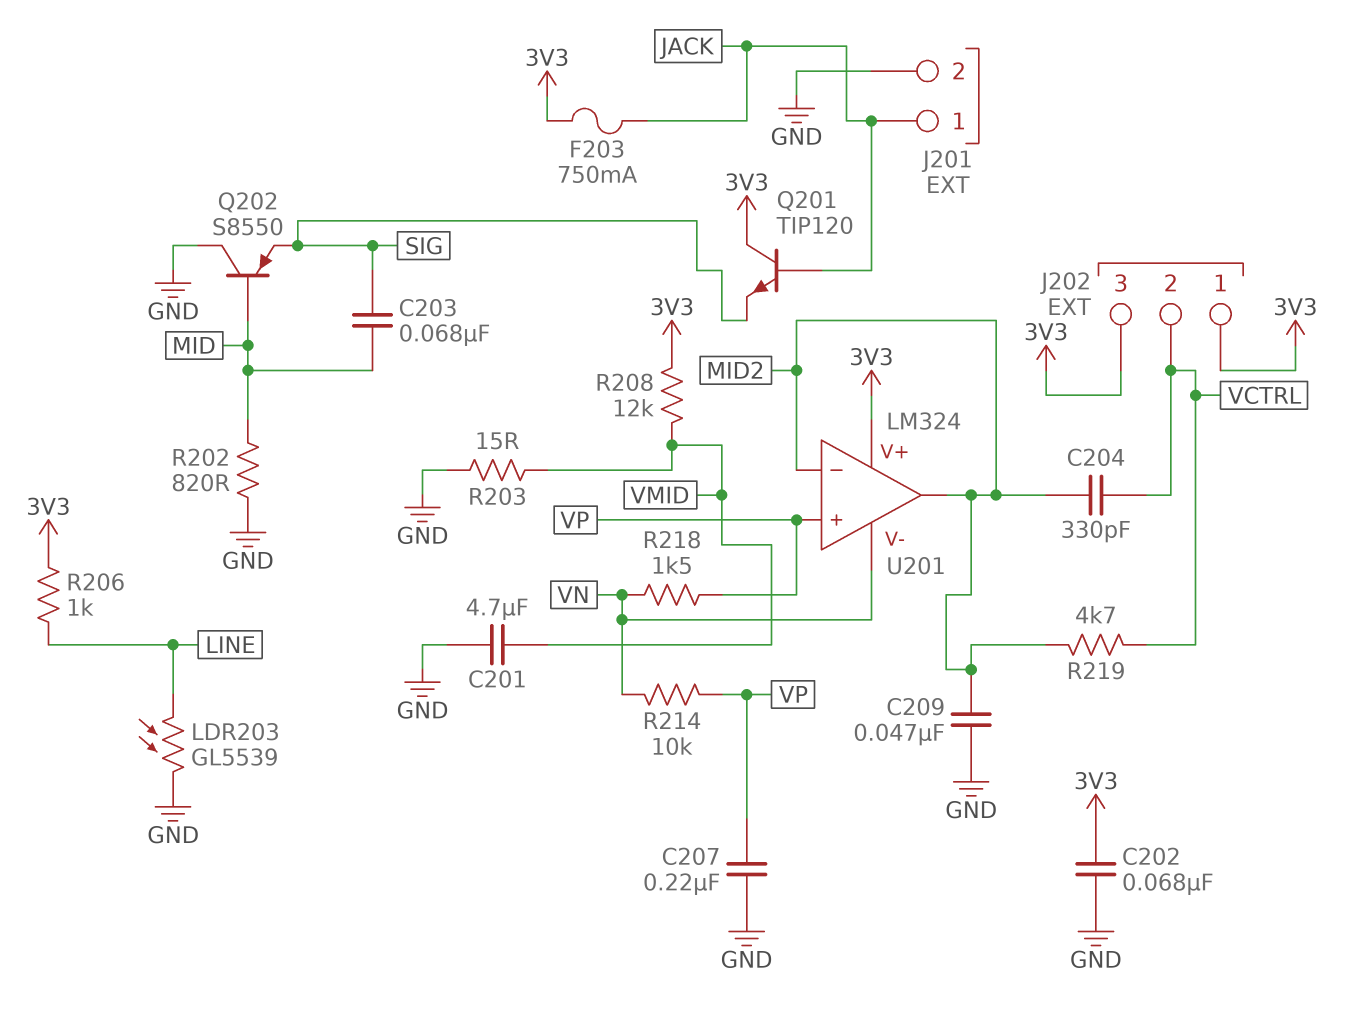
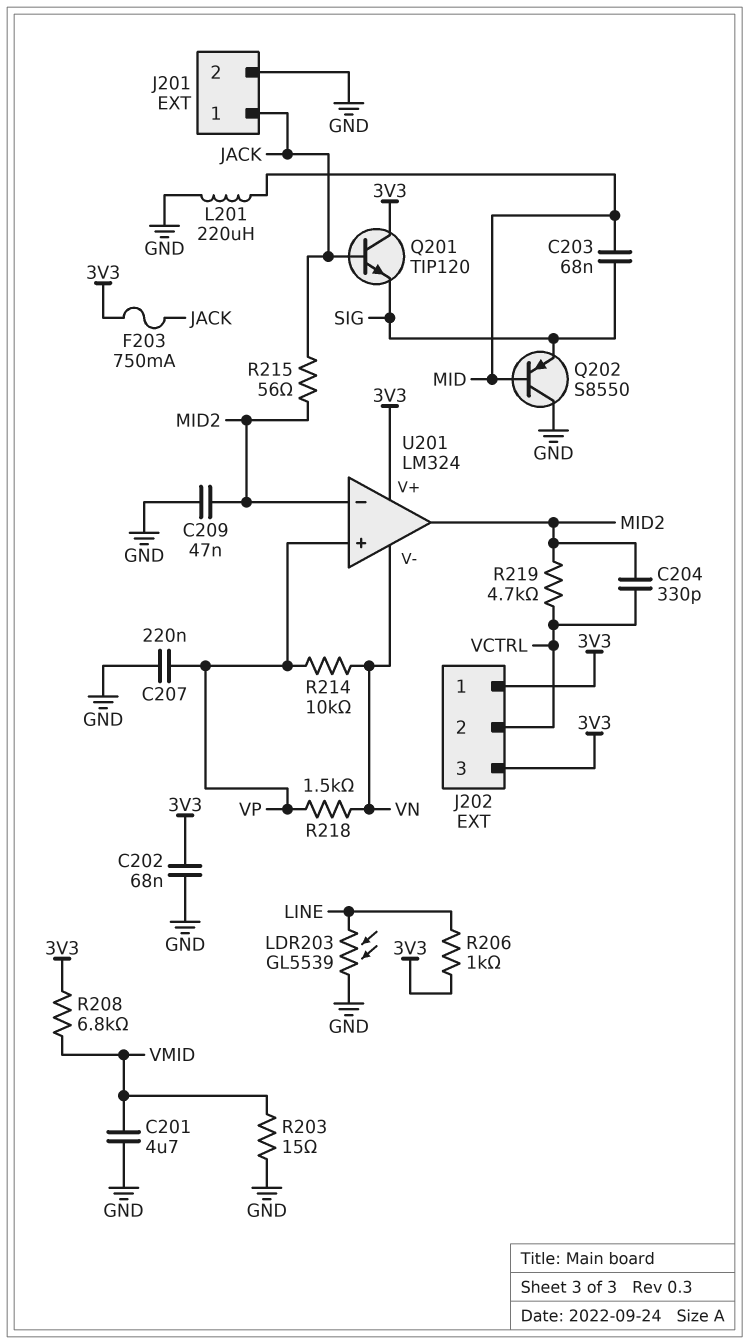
L201: none -> 220uH (GND, MID)
R202: 820 (GND, MID) -> none
R208: 12k (3V3, VMID) -> 6.8k (3V3, VMID)
R215: none -> 56 (JACK, MID2)

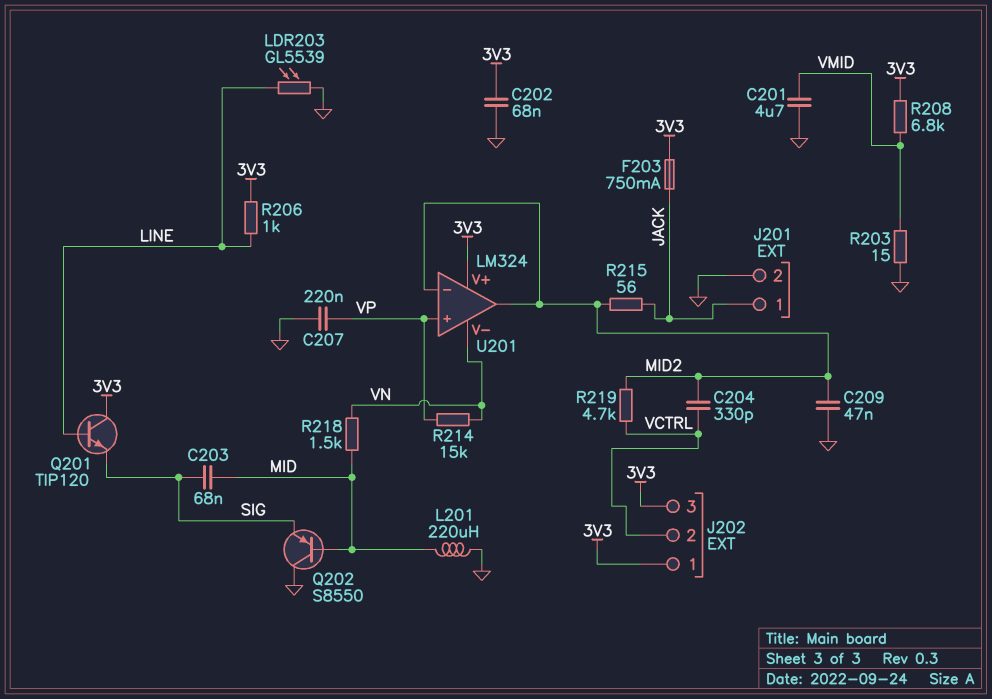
Q201: NPN TIP120 (B JACK, C 3V3, E SIG) -> NPN TIP120 (B LINE, C 3V3, E SIG)
R214: 10k (VN, VP) -> 15k (VN, VP)
R218: 1.5k (VN, VP) -> 1.5k (MID, VN)

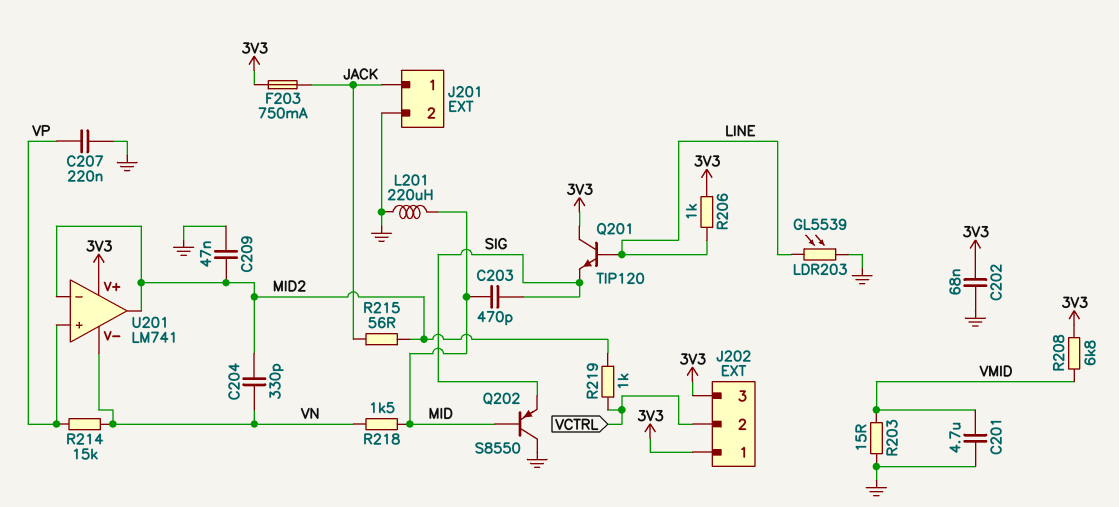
C203: 68nF (MID, SIG) -> 470pF (MID, SIG)
C204: 330pF (MID2, VCTRL) -> 330pF (MID2, VN)
R219: 4.7k (MID2, VCTRL) -> 1k (MID2, VCTRL)
U201: LM324 -> LM741

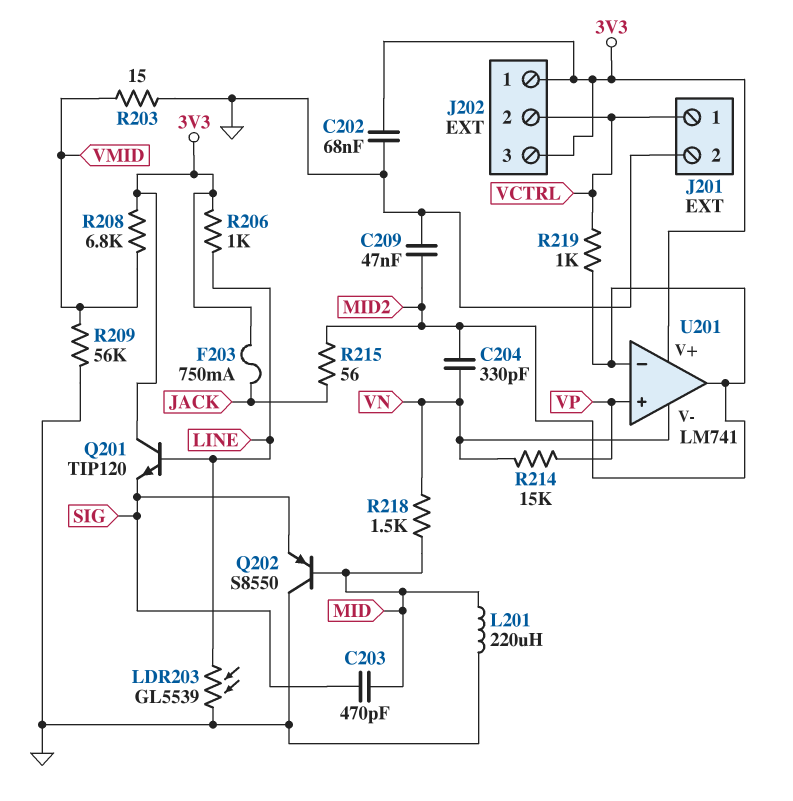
C201: 4.7uF (GND, VMID) -> none
C207: 220nF (GND, VP) -> none
J201 pin 1: JACK -> VCTRL
R209: none -> 56k (GND, VMID)

